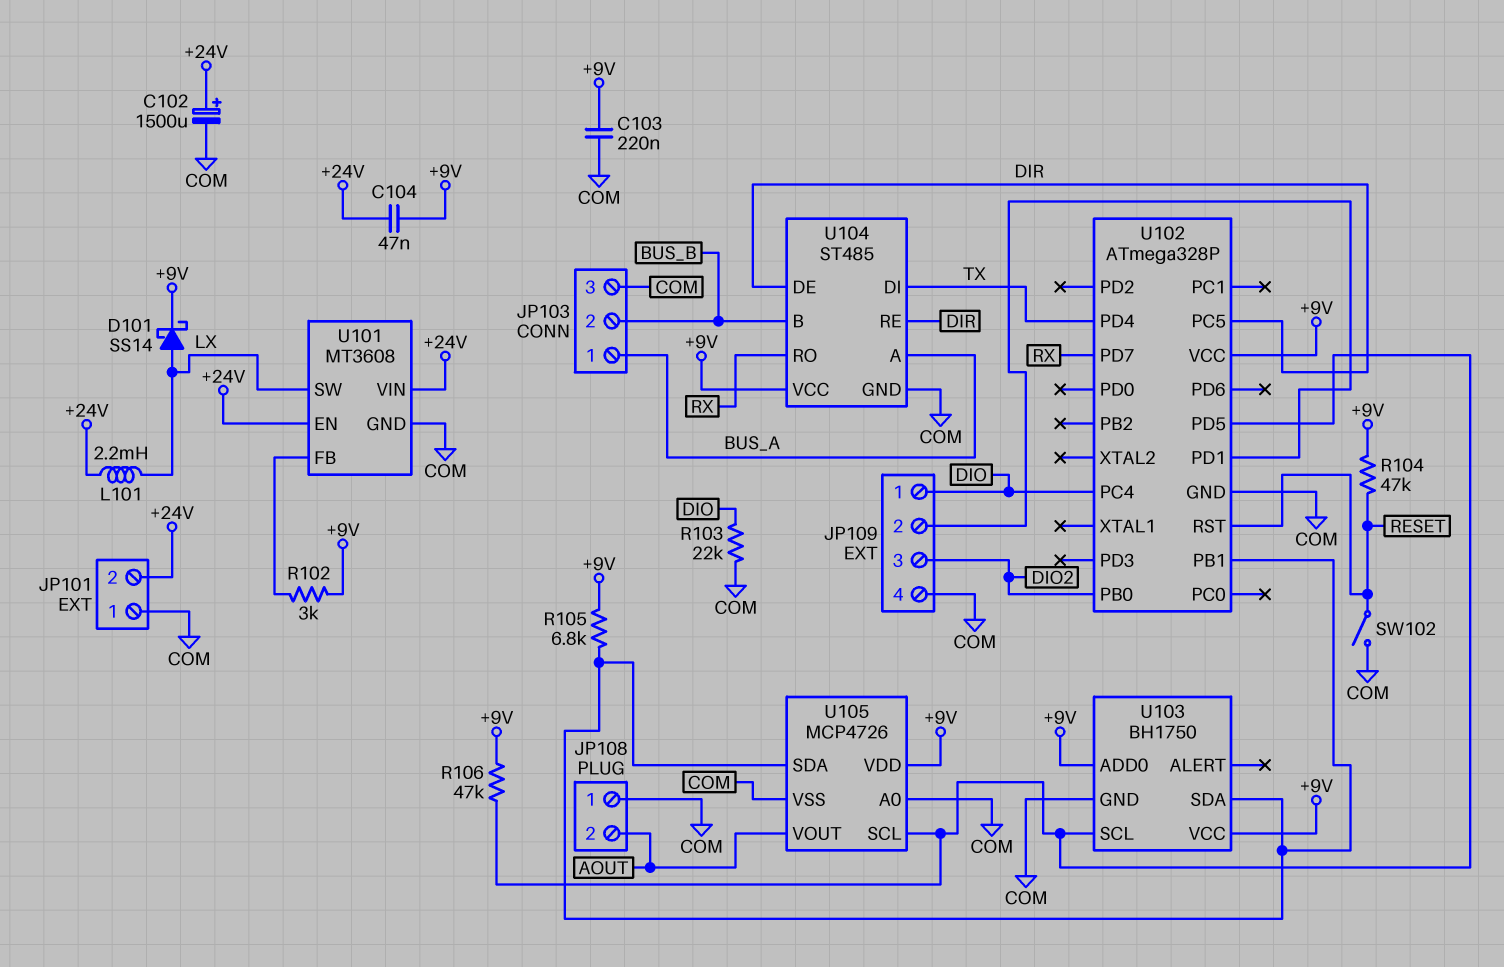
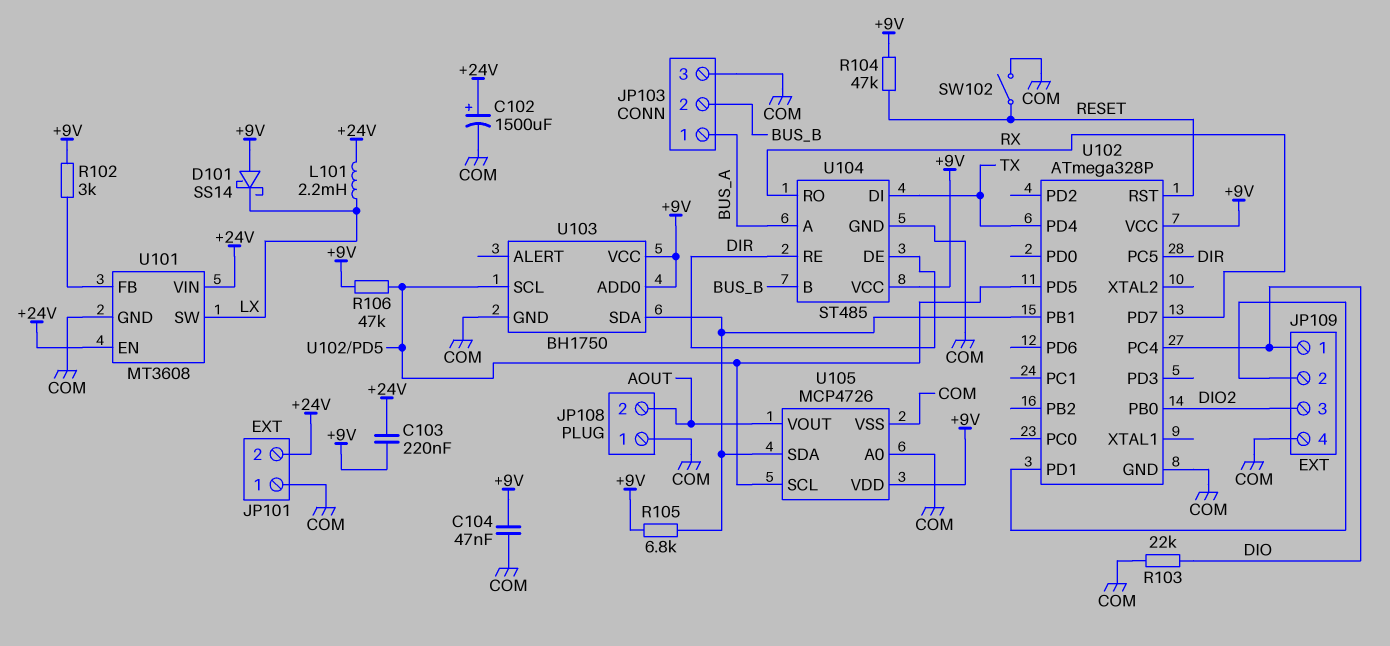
C103: 220nF (+9V, COM) -> 220nF (+9V, +24V)
C104: 47nF (+9V, +24V) -> 47nF (+9V, COM)
D101: schottky SS14 (A LX, K +9V) -> schottky SS14 (A +9V, K LX)

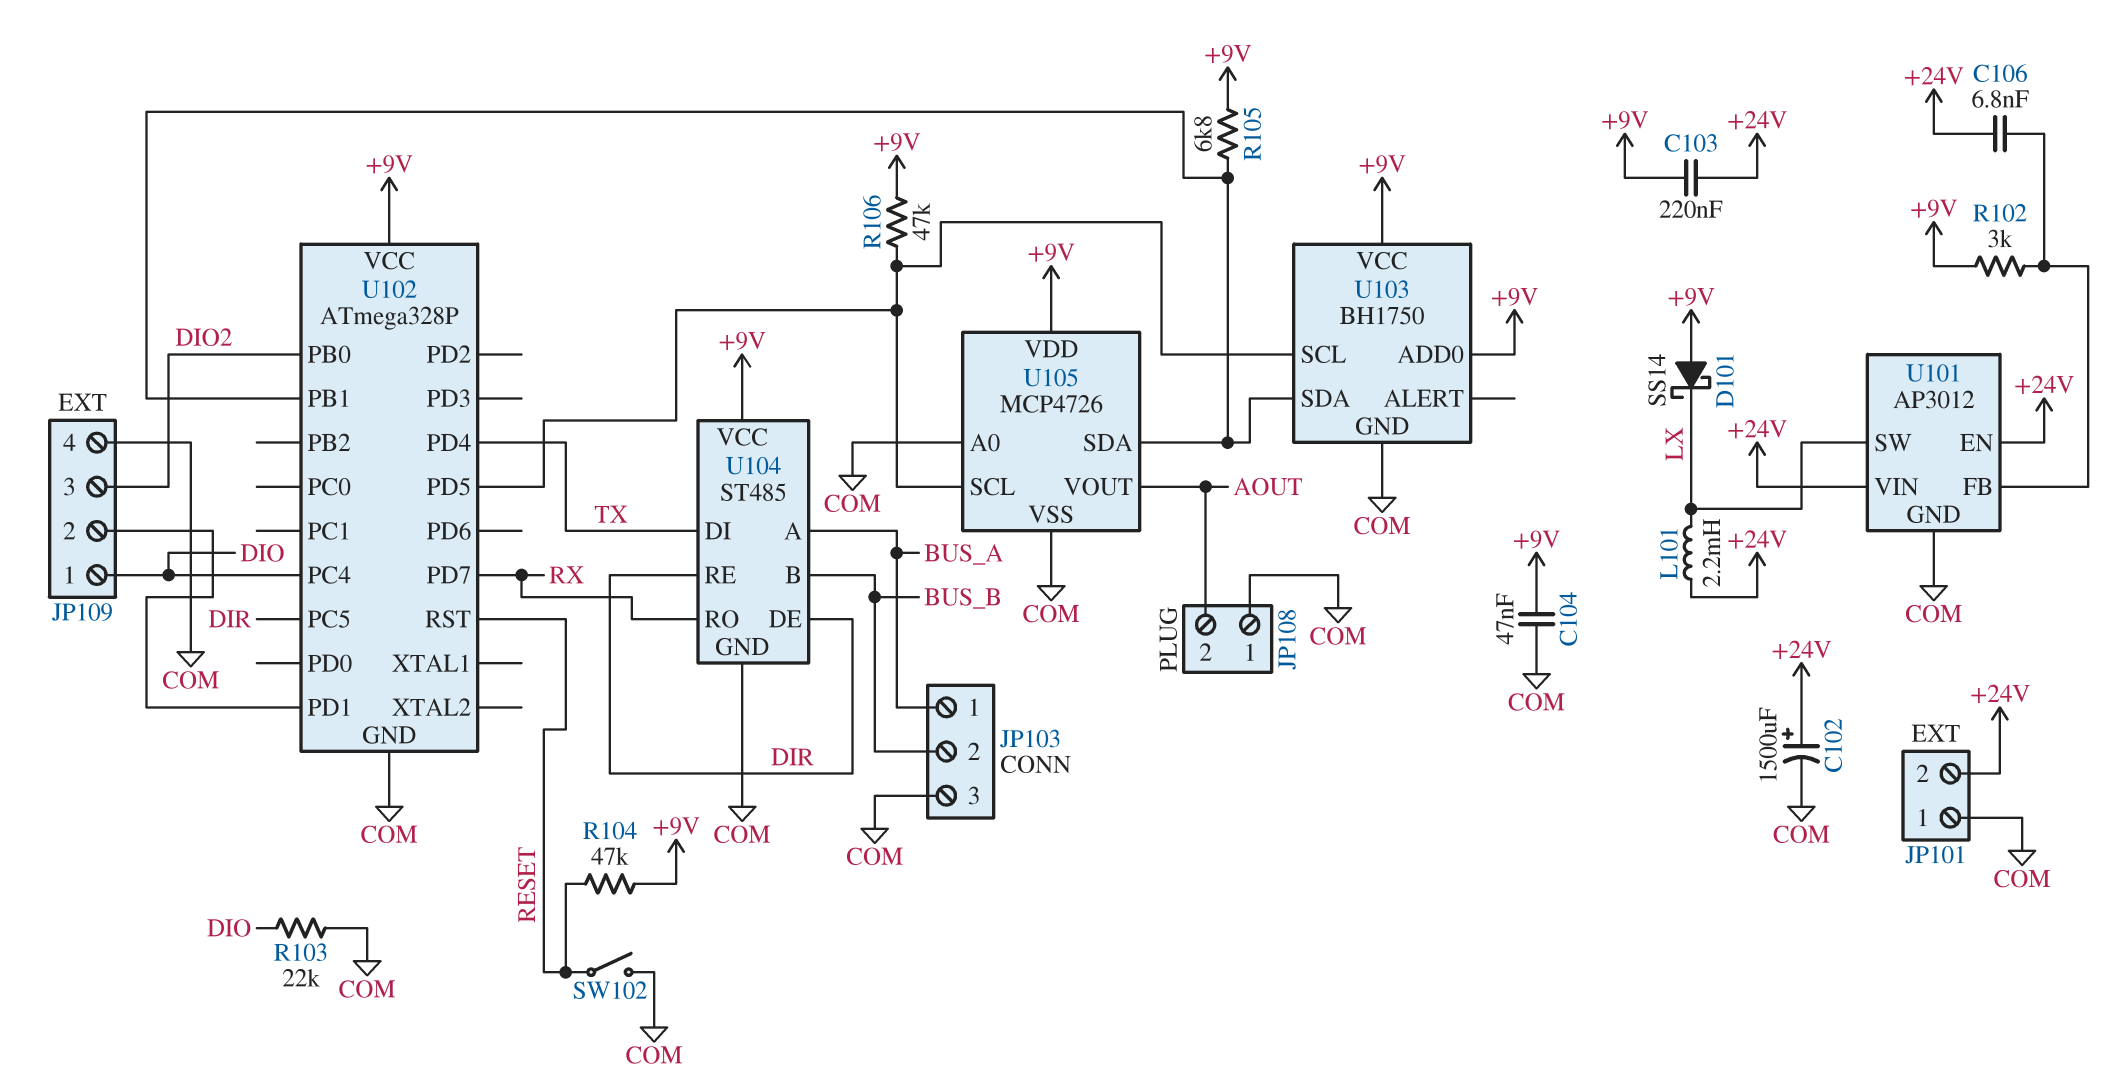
C106: none -> 6.8nF (+24V, U101/FB)
U101: MT3608 -> AP3012

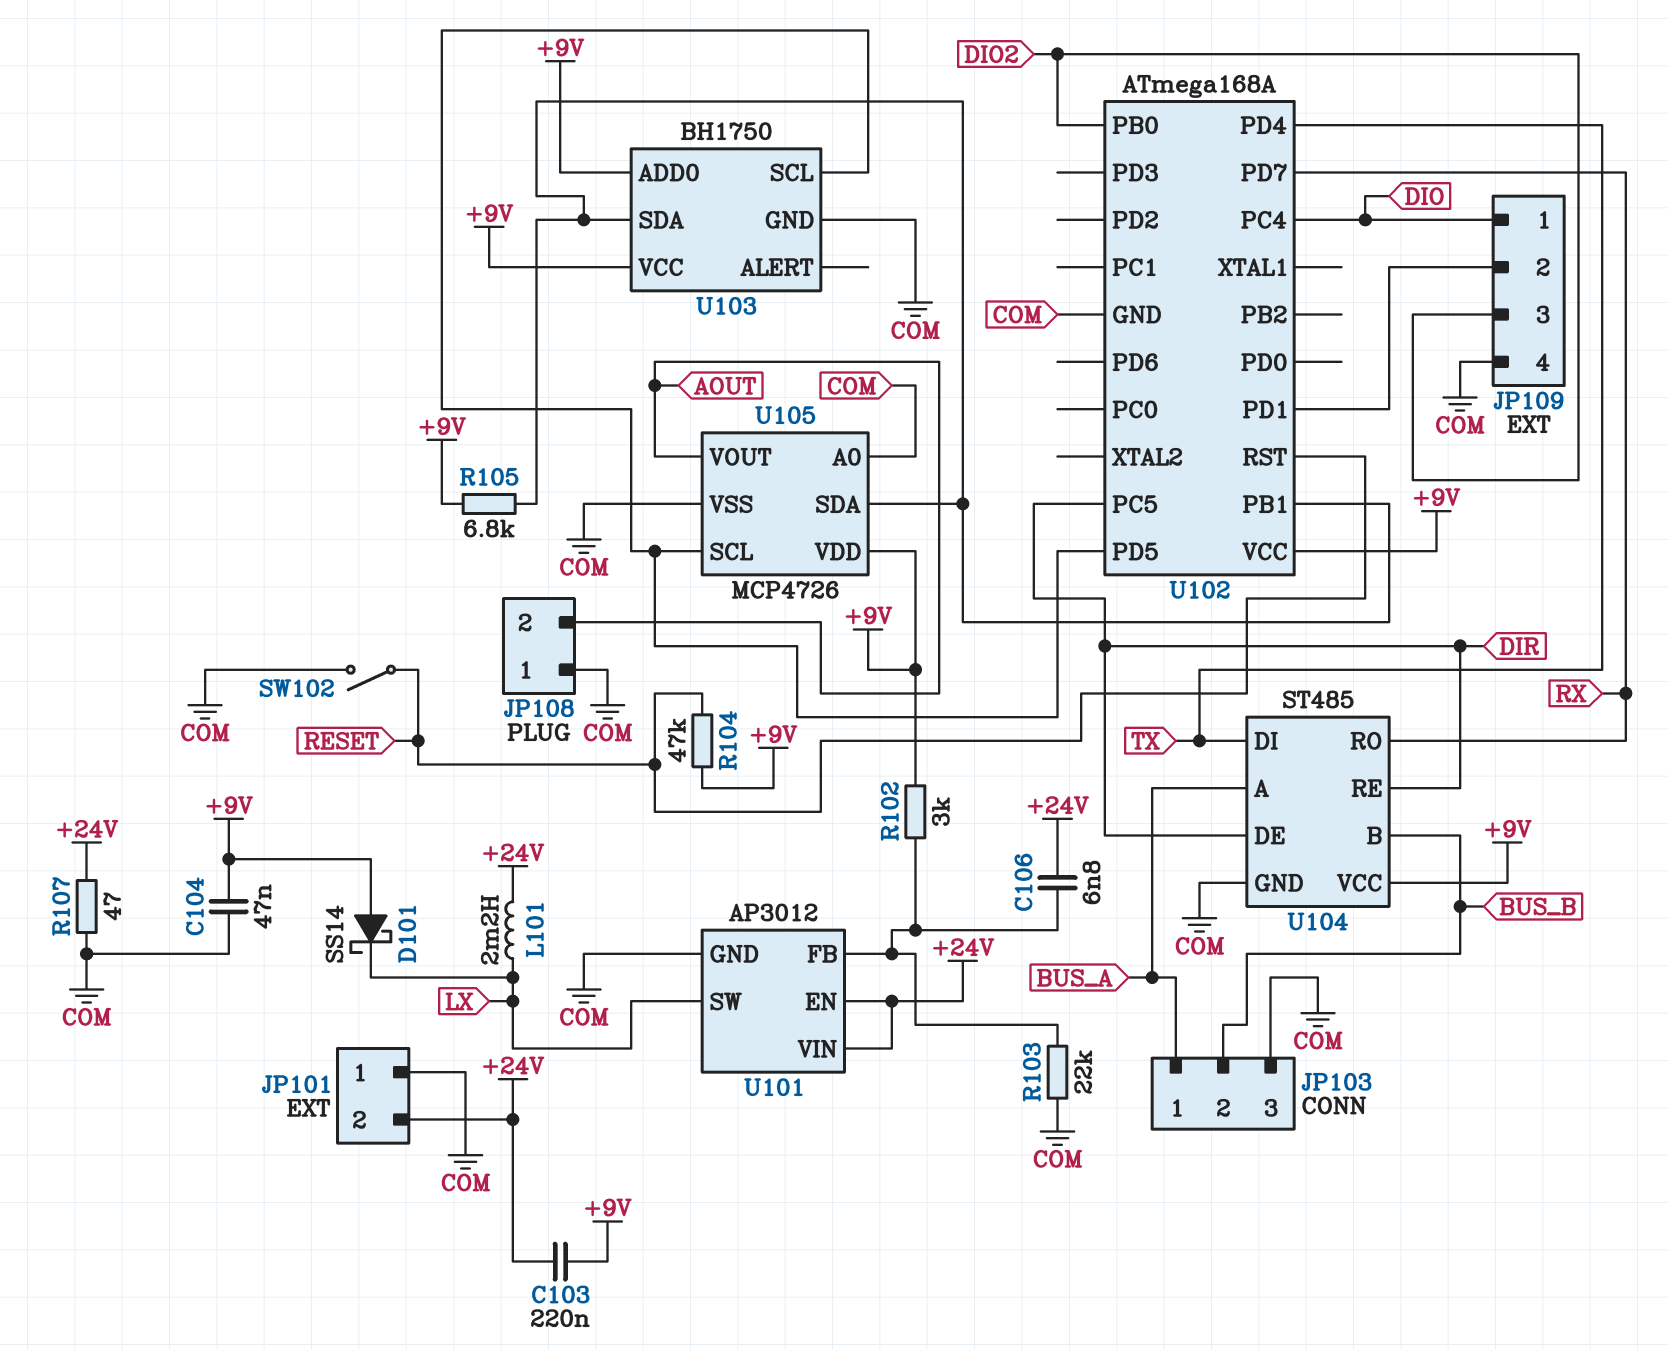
C102: 1500uF (plus +24V, minus COM) -> none
R103: 22k (COM, DIO) -> 22k (COM, U101/FB)
R106: 47k (+9V, U102/PD5) -> none
R107: none -> 47 (+24V, COM)
U102: ATmega328P -> ATmega168A

